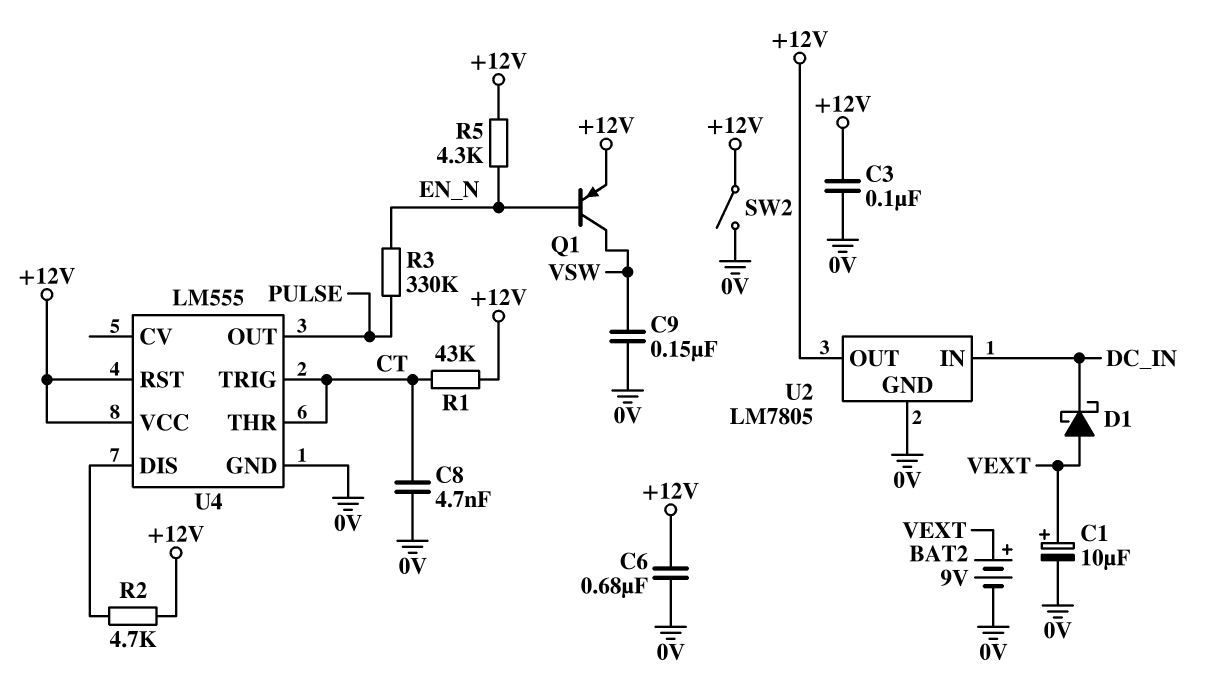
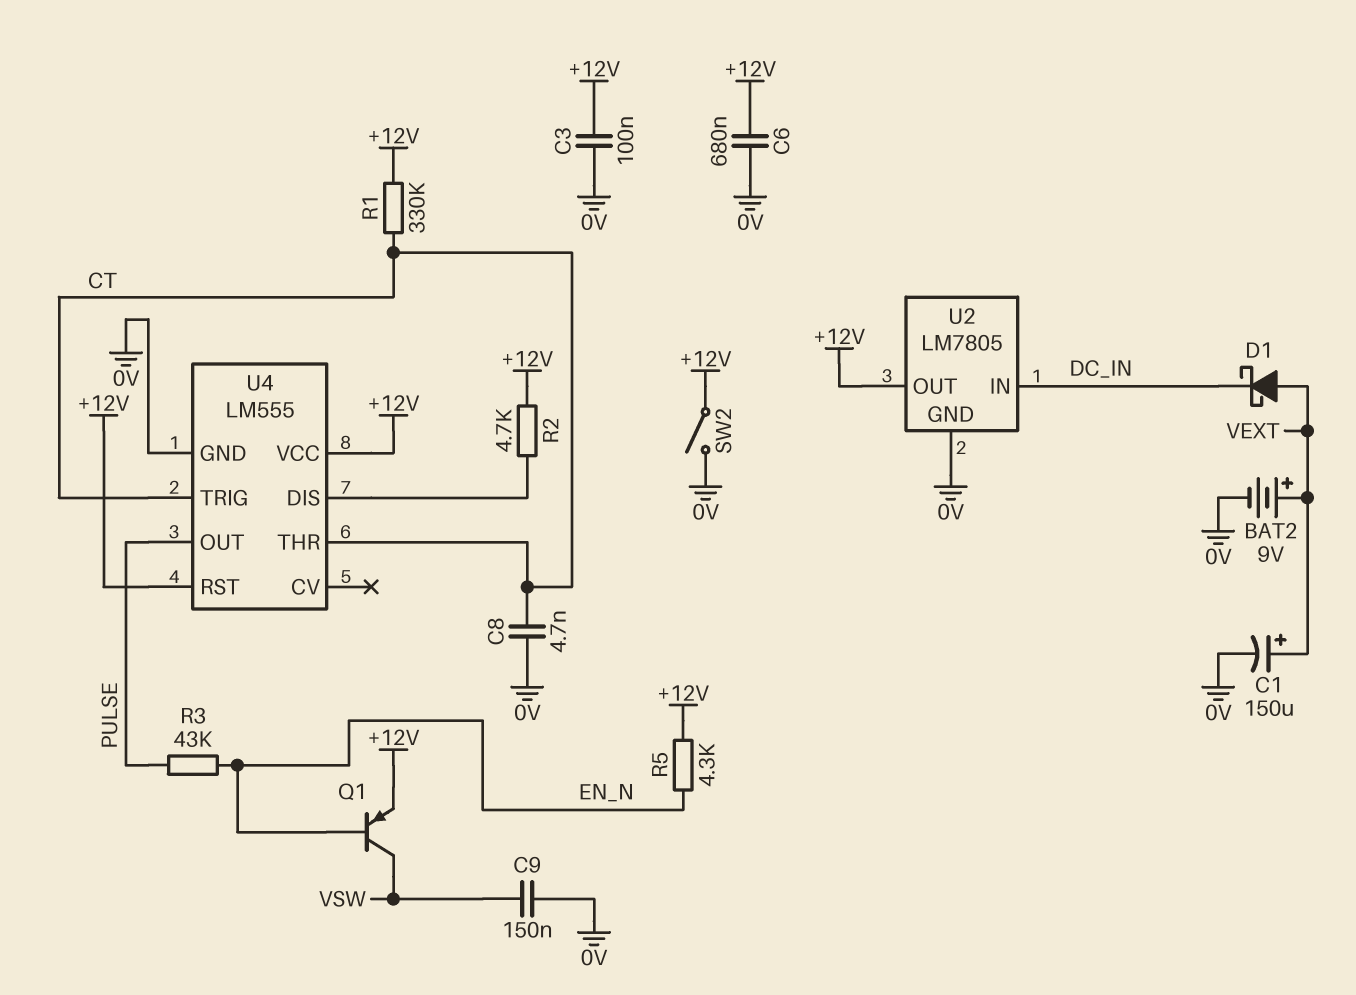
C1: 10uF (plus VEXT, minus 0V) -> 150uF (plus VEXT, minus 0V)
R1: 43k (+12V, CT) -> 330k (+12V, CT)
R3: 330k (EN_N, PULSE) -> 43k (EN_N, PULSE)

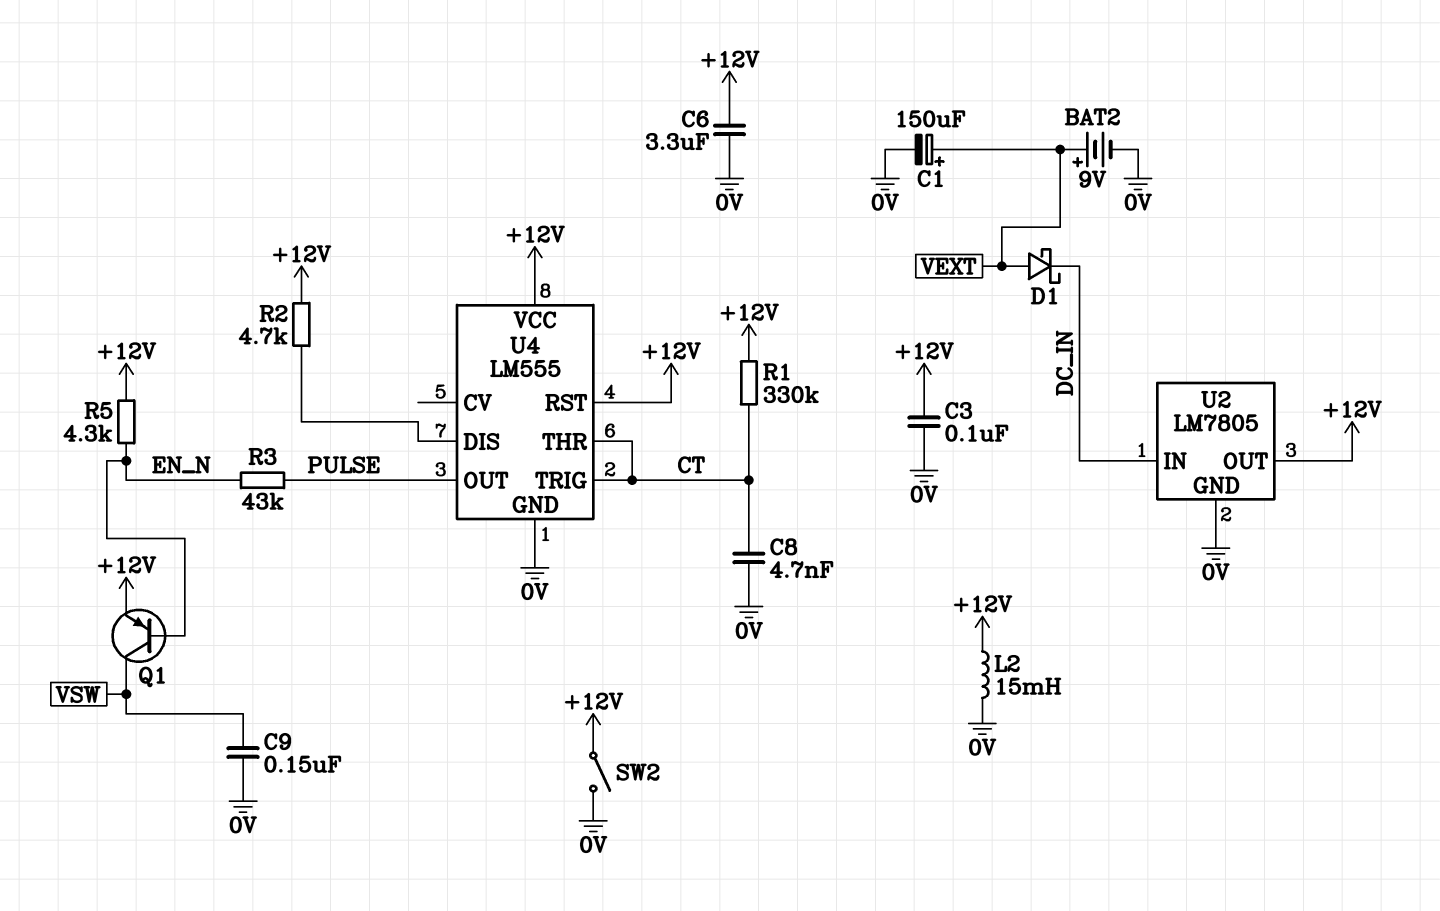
C6: 680nF (+12V, 0V) -> 3.3uF (+12V, 0V)
L2: none -> 15mH (+12V, 0V)

